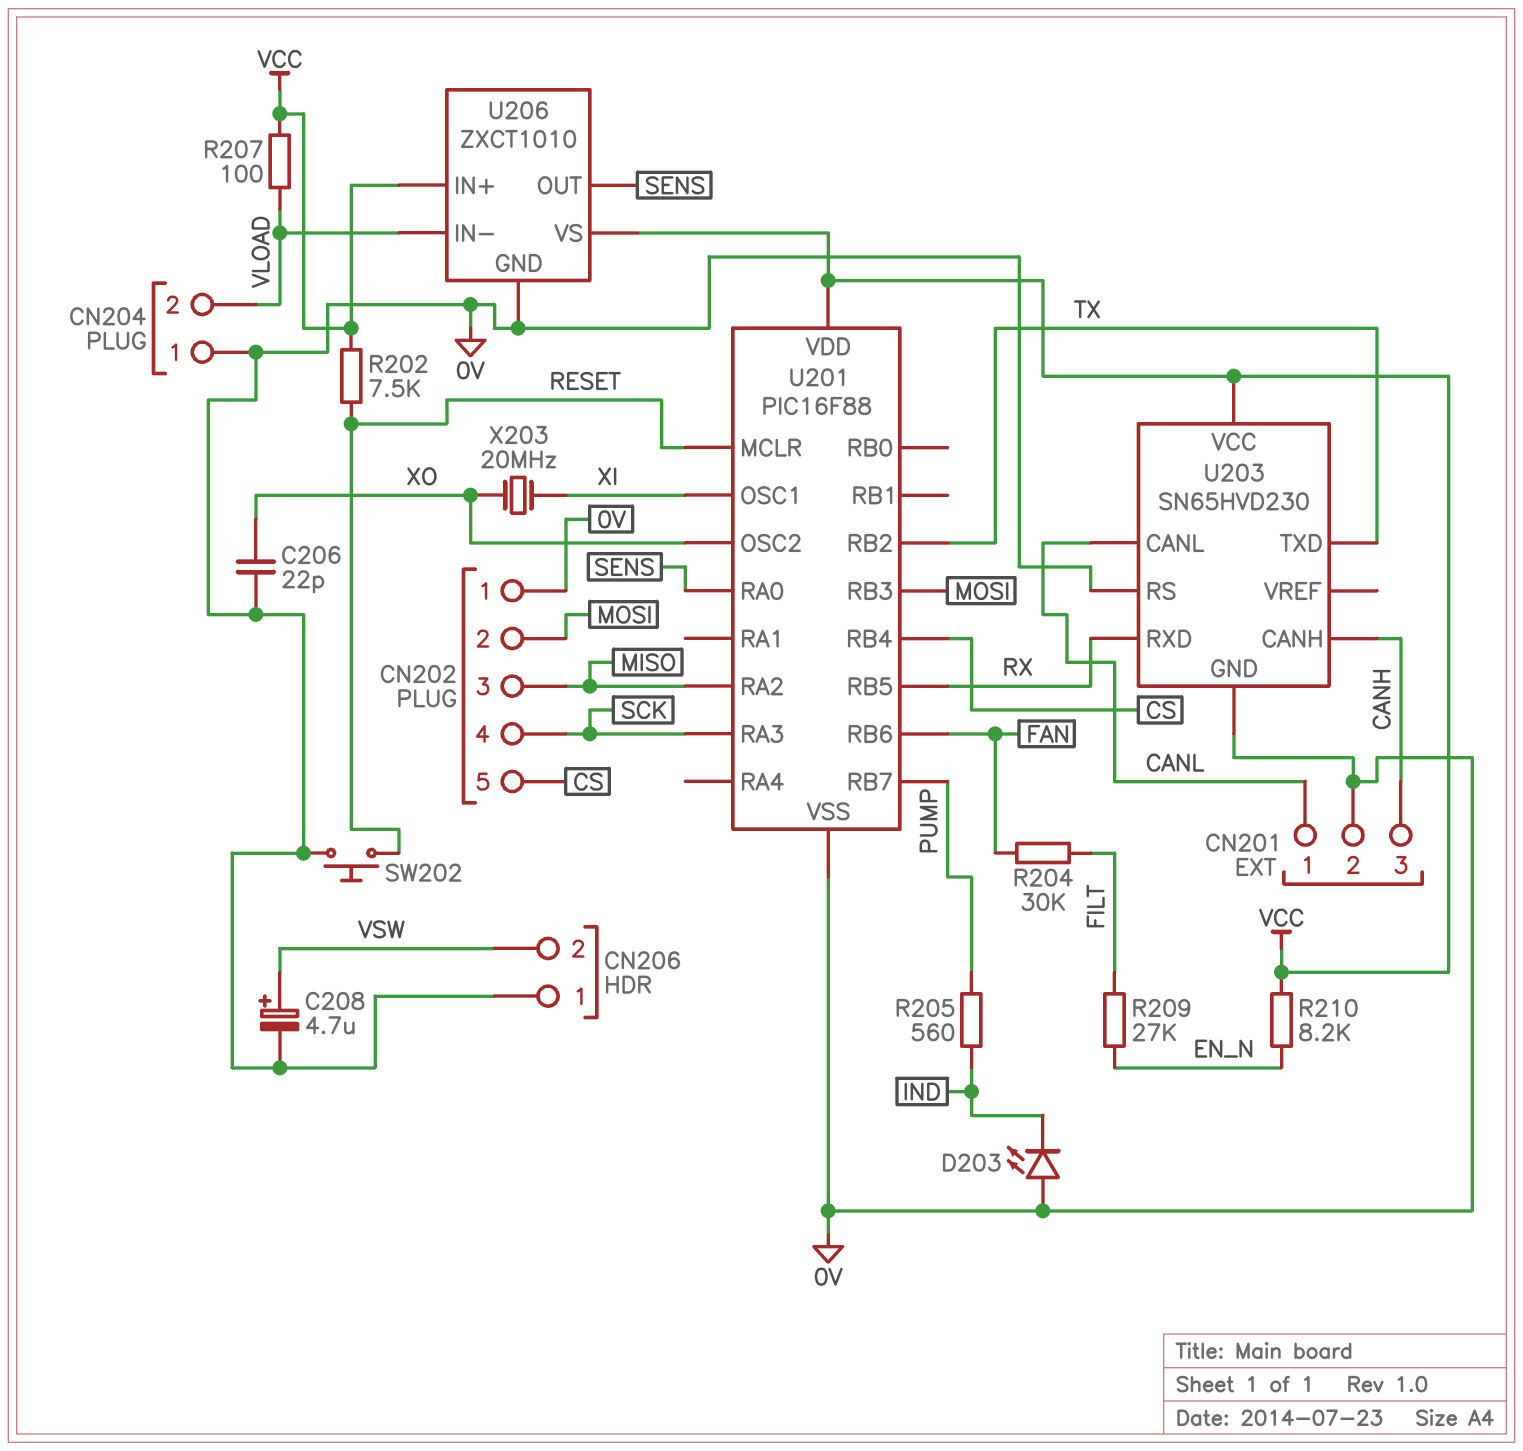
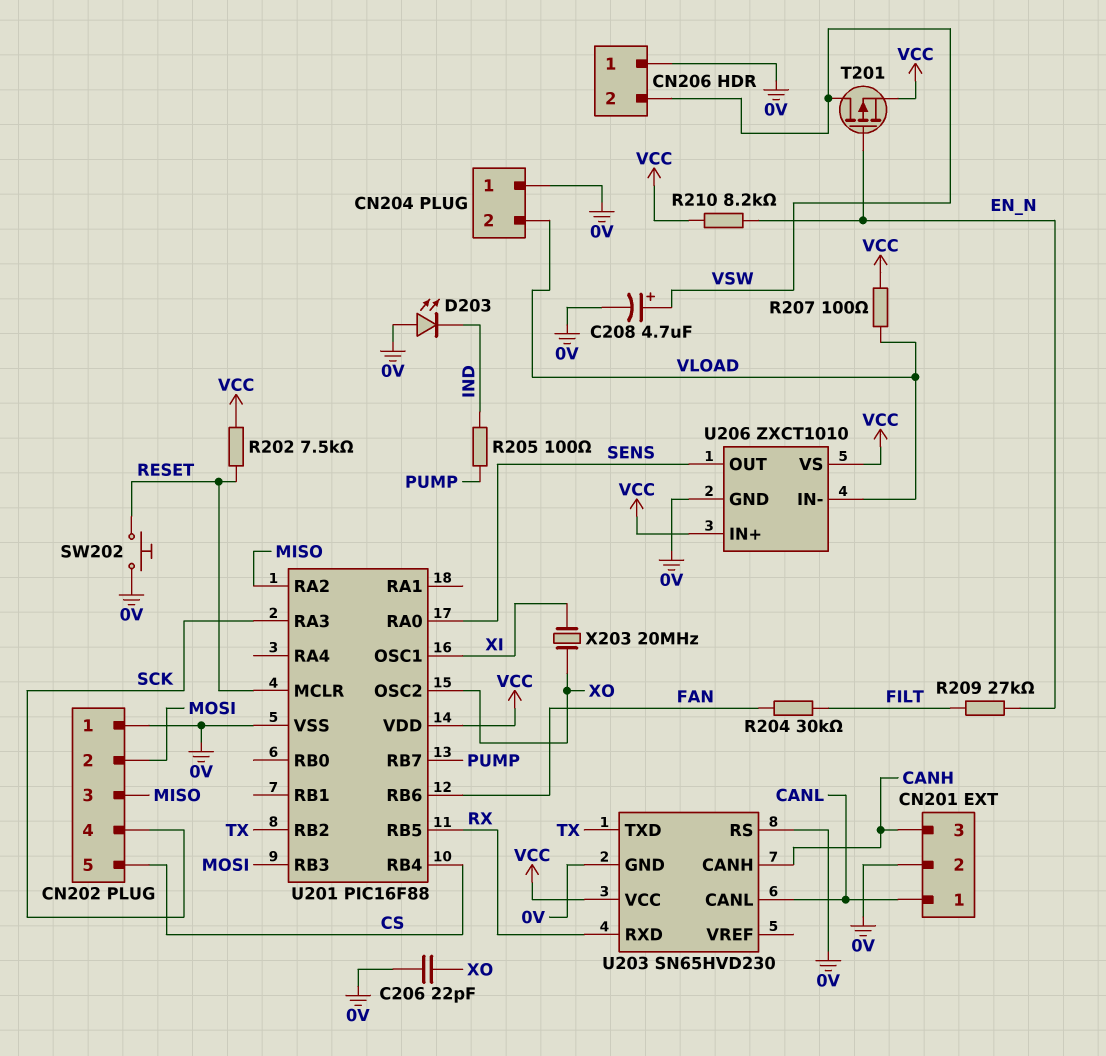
R205: 560 (IND, PUMP) -> 100 (IND, PUMP)
T201: none -> PMOS (G EN_N, D VSW, S VCC)

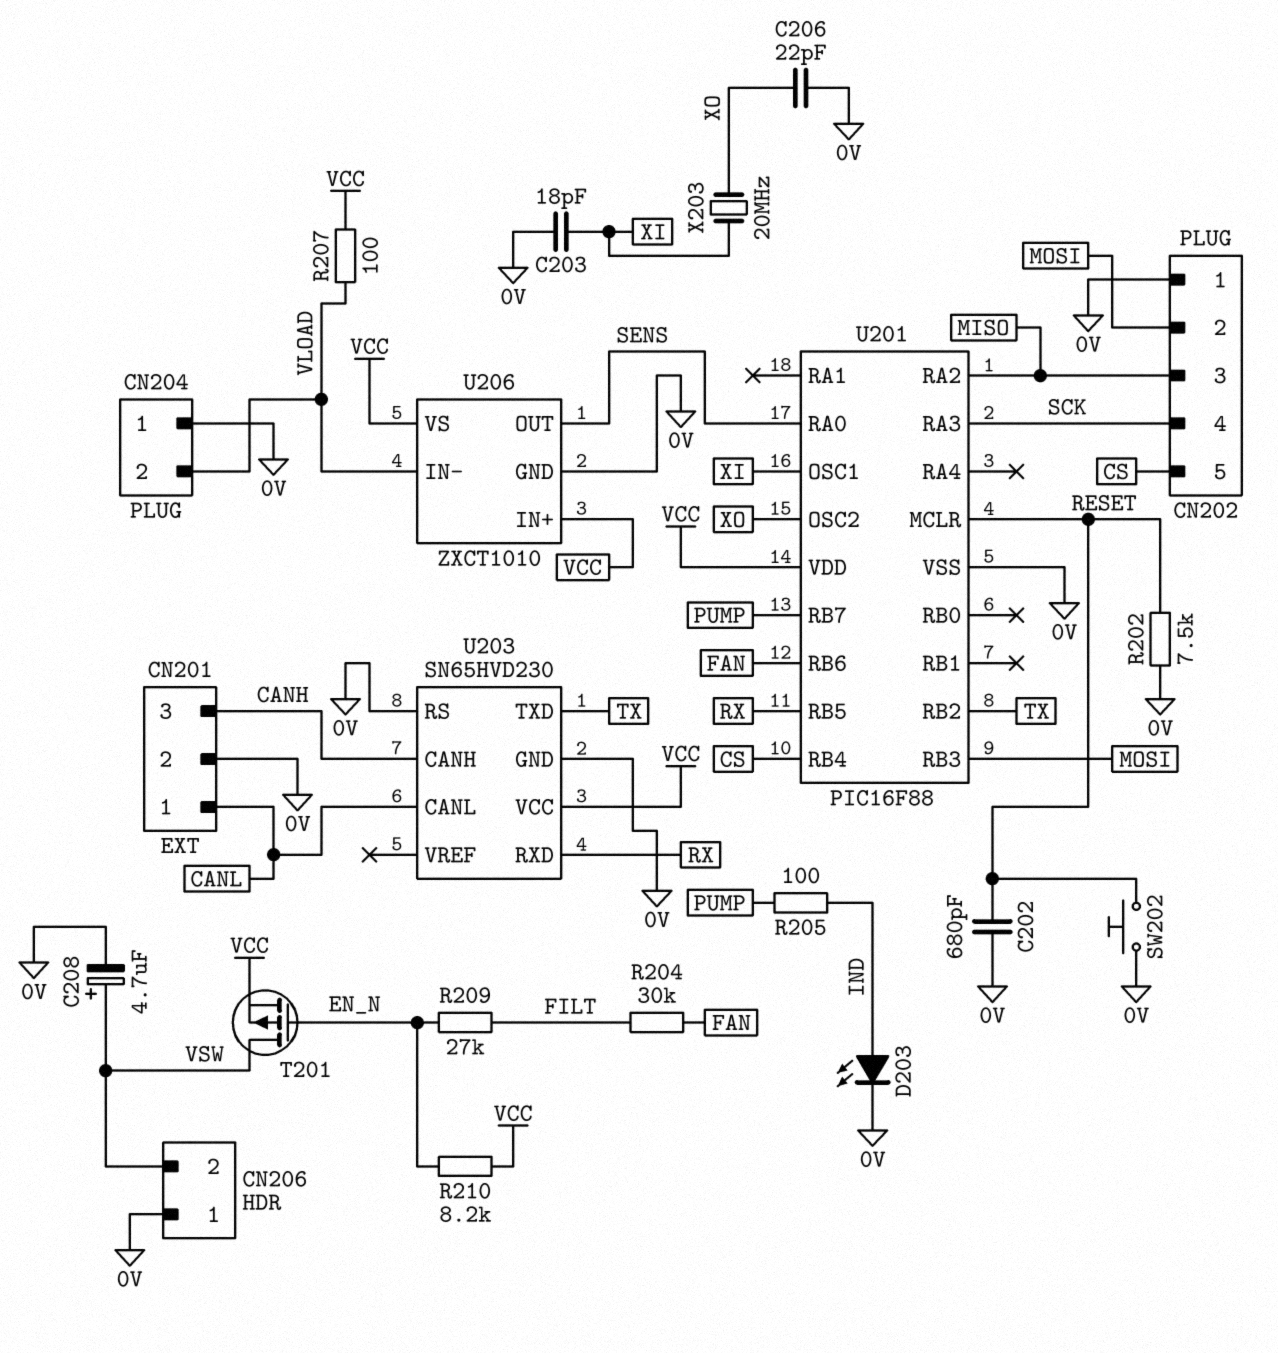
C202: none -> 680pF (0V, RESET)
C203: none -> 18pF (0V, XI)
D203: LED (A 0V, K IND) -> LED (A IND, K 0V)
R202: 7.5k (RESET, VCC) -> 7.5k (0V, RESET)

